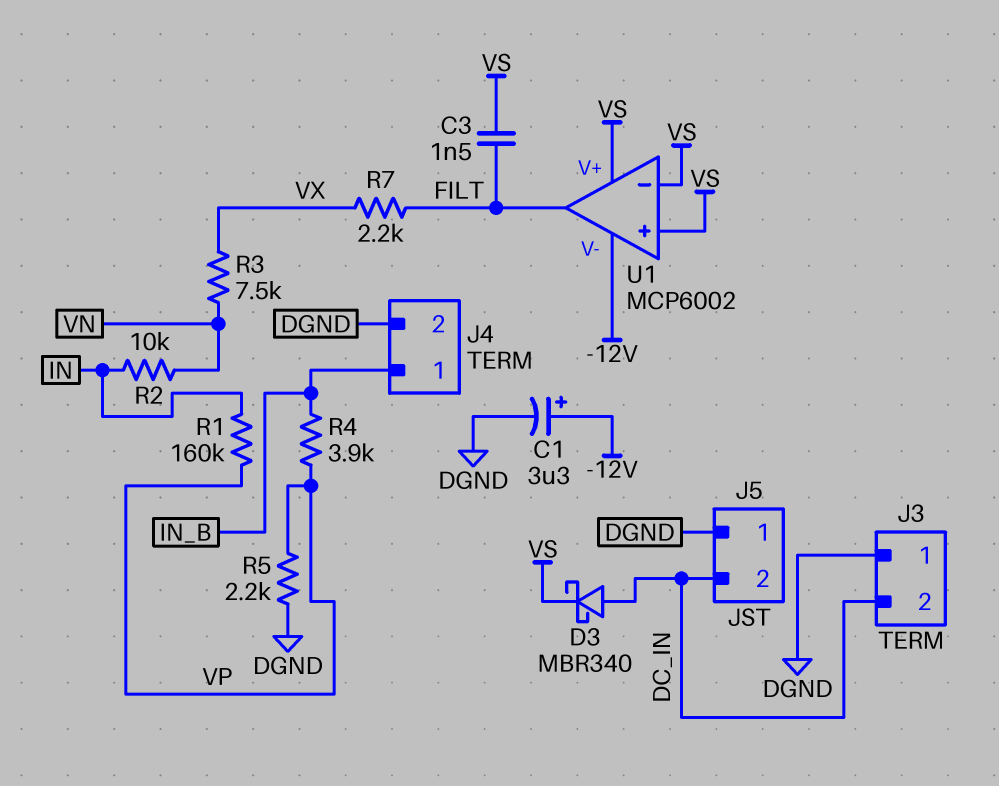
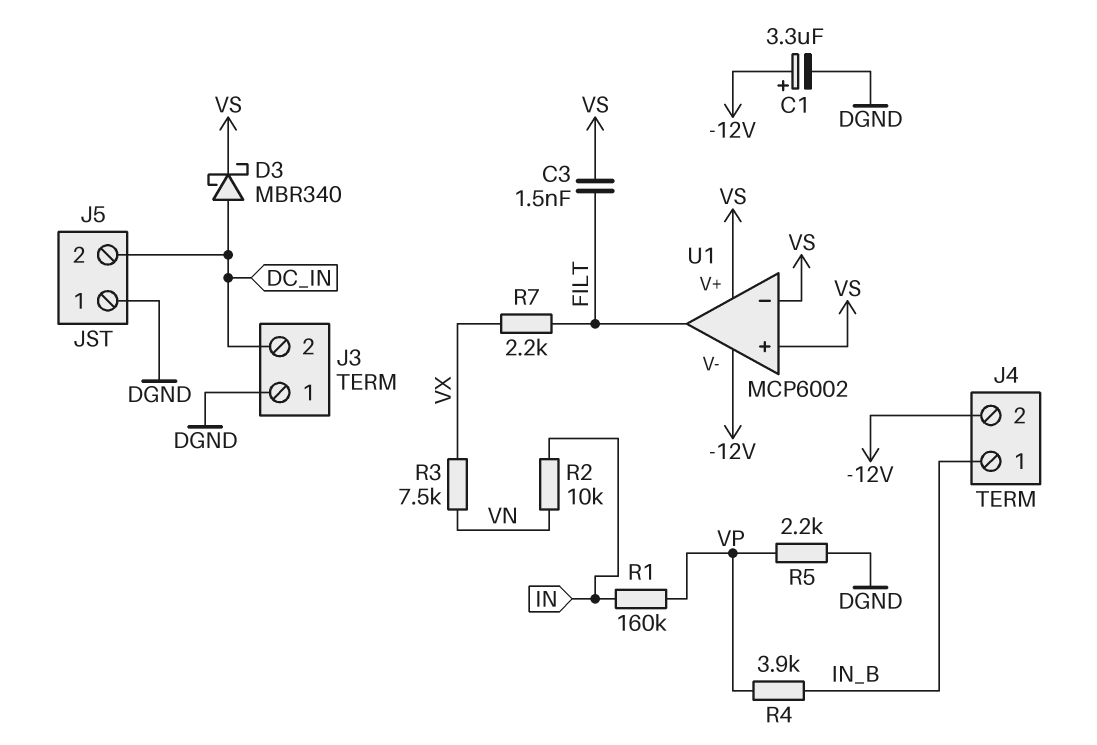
J4 pin 2: DGND -> -12V

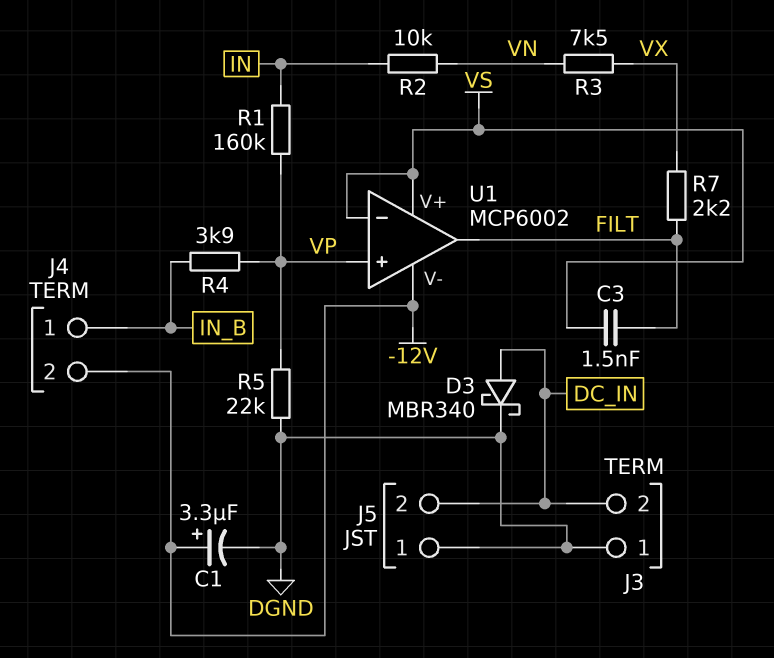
D3: schottky MBR340 (A DC_IN, K VS) -> schottky MBR340 (A DC_IN, K DGND)
R5: 2.2k (DGND, VP) -> 22k (DGND, VP)
U1 pin in+: VS -> VP

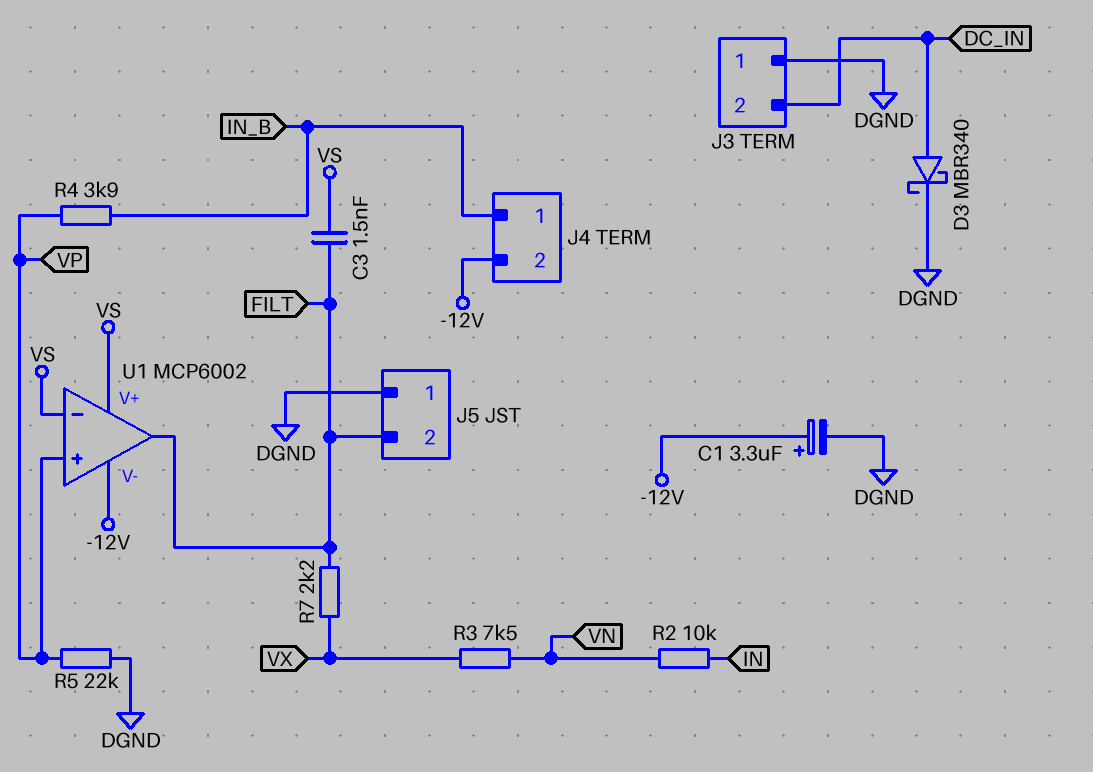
J5 pin 2: DC_IN -> FILT
R1: 160k (IN, VP) -> none

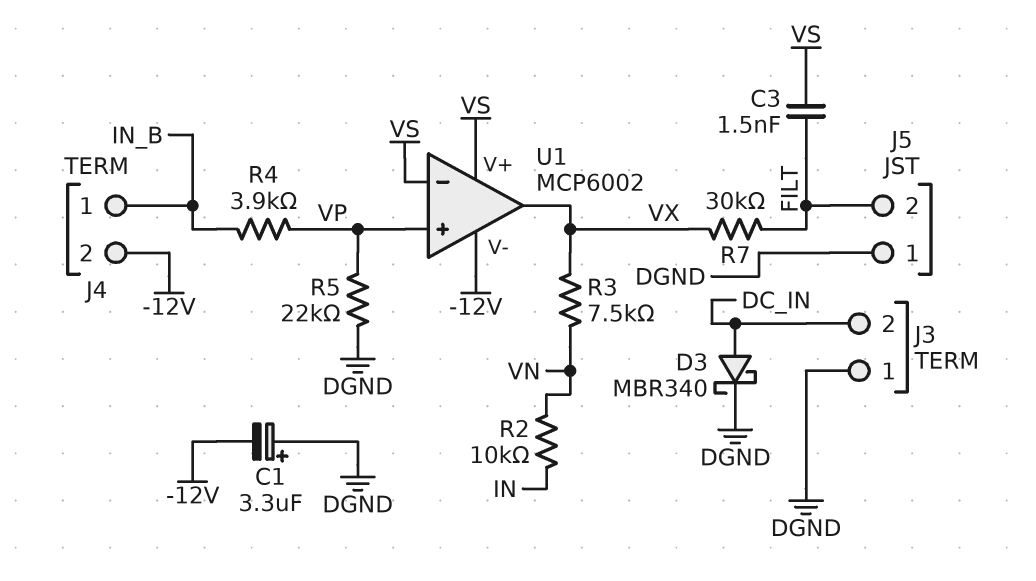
C1: 3.3uF (plus -12V, minus DGND) -> 3.3uF (plus DGND, minus -12V)
R7: 2.2k (FILT, VX) -> 30k (FILT, VX)
U1 pin out: FILT -> VX

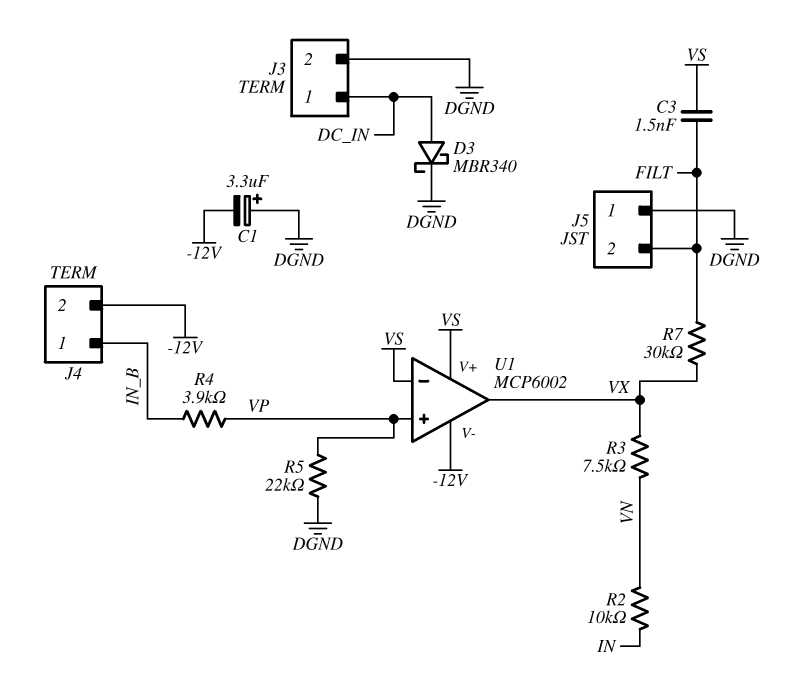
J3 pin 1: DGND -> DC_IN
J3 pin 2: DC_IN -> DGND

